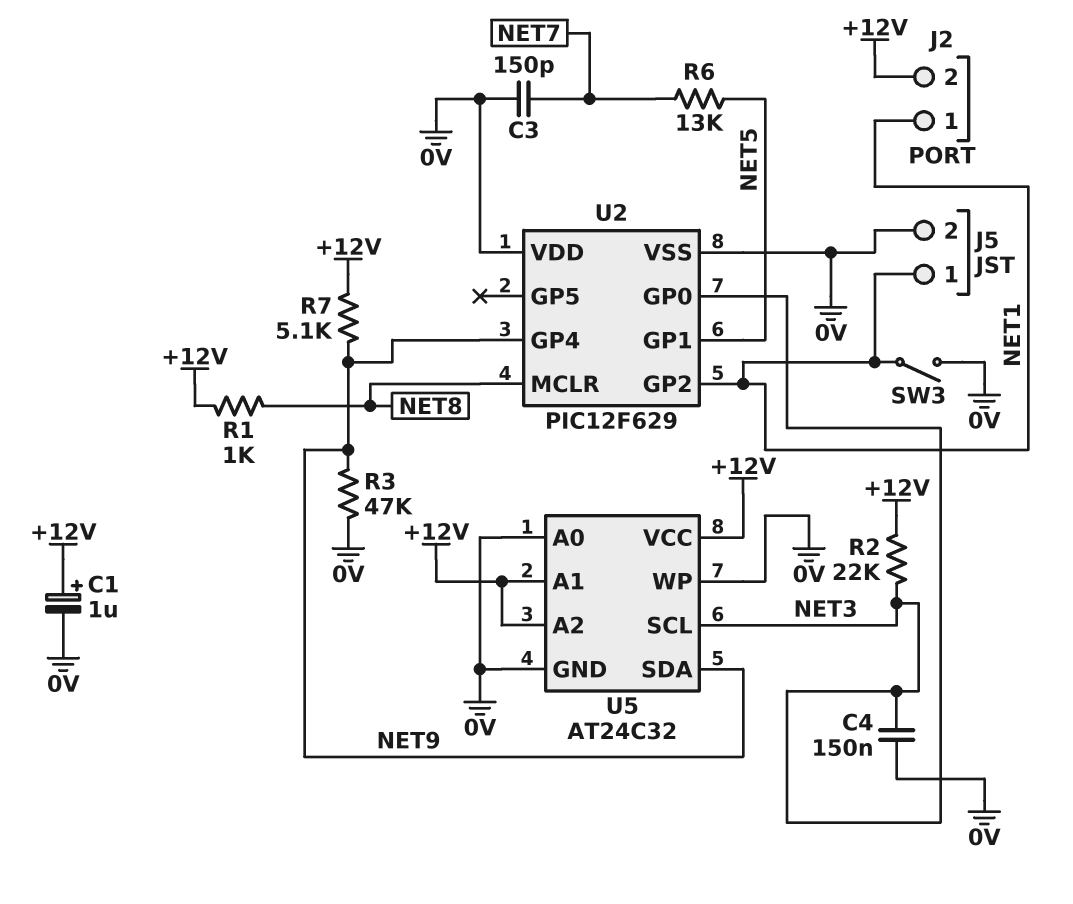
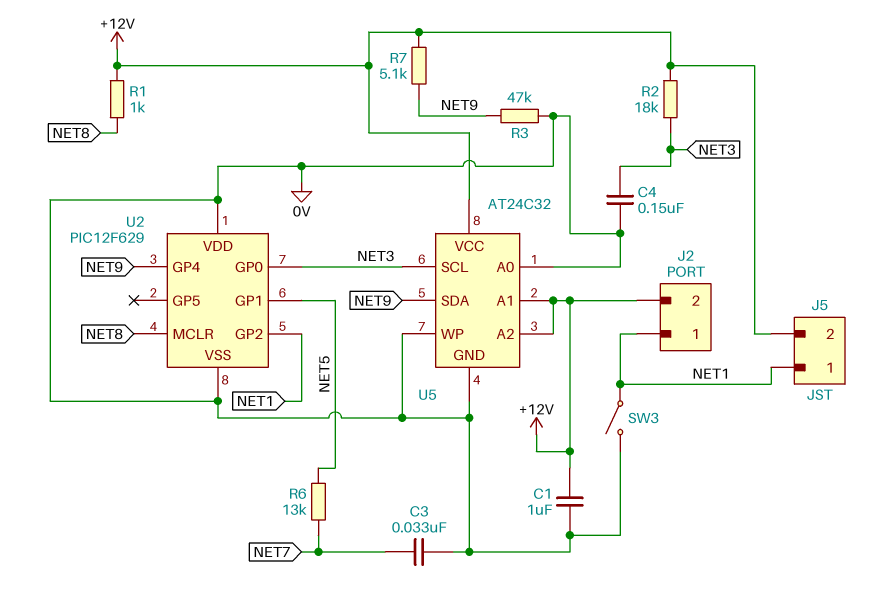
C1: 1uF (plus +12V, minus 0V) -> 1uF (+12V, 0V)
C3: 150pF (0V, NET7) -> 33nF (0V, NET7)
J5 pin 2: 0V -> +12V
R2: 22k (+12V, NET3) -> 18k (+12V, NET3)

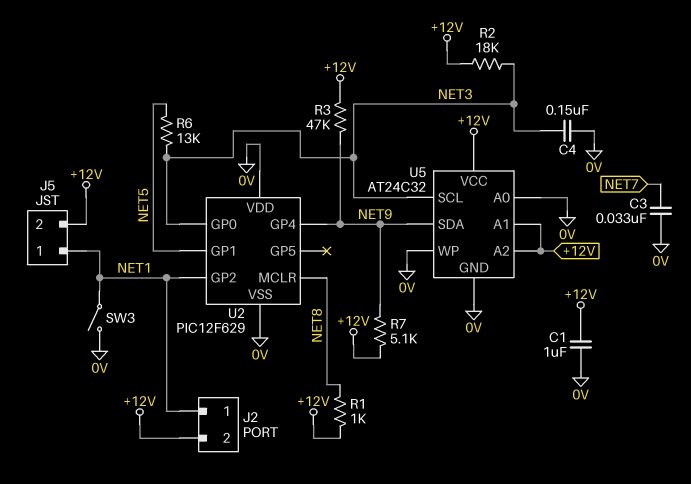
R3: 47k (0V, NET9) -> 47k (+12V, NET9)
R6: 13k (NET5, NET7) -> 13k (NET3, NET5)

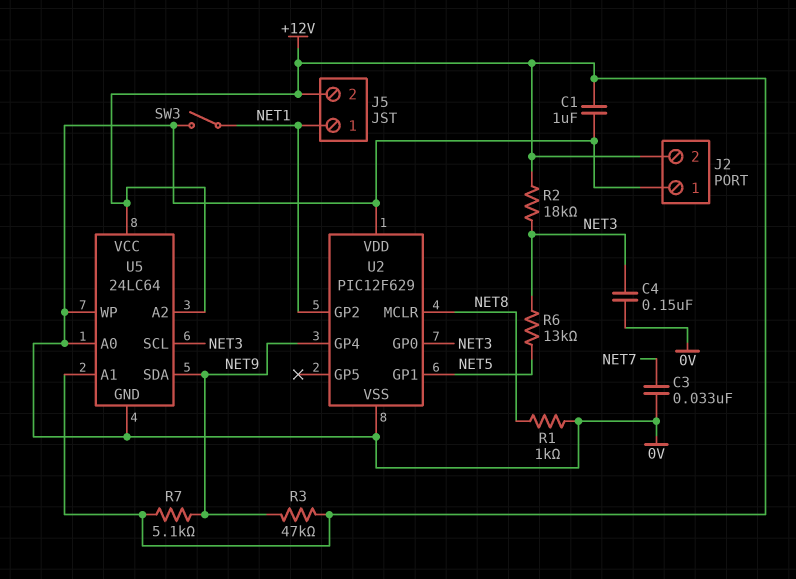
J2 pin 1: NET1 -> 0V
R1: 1k (+12V, NET8) -> 1k (0V, NET8)
U5: AT24C32 -> 24LC64

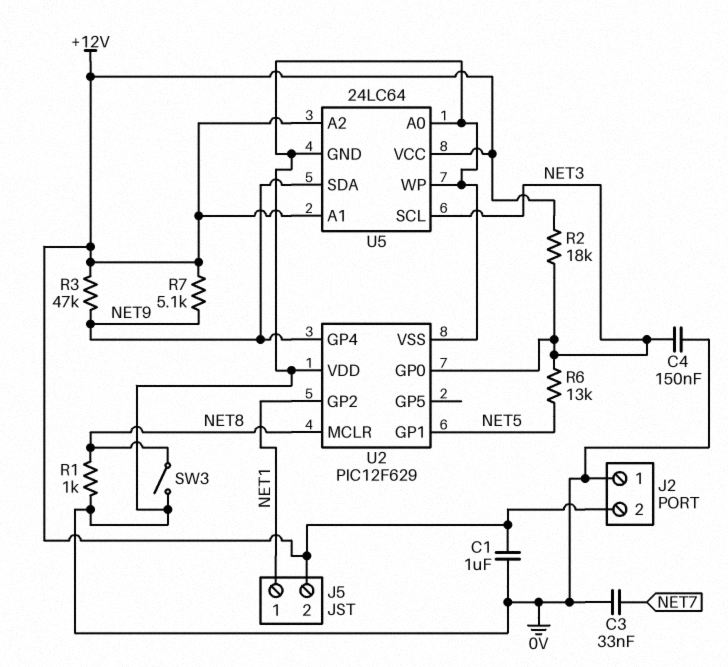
SW3: switch (0V, NET1) -> switch (0V, NET8)

